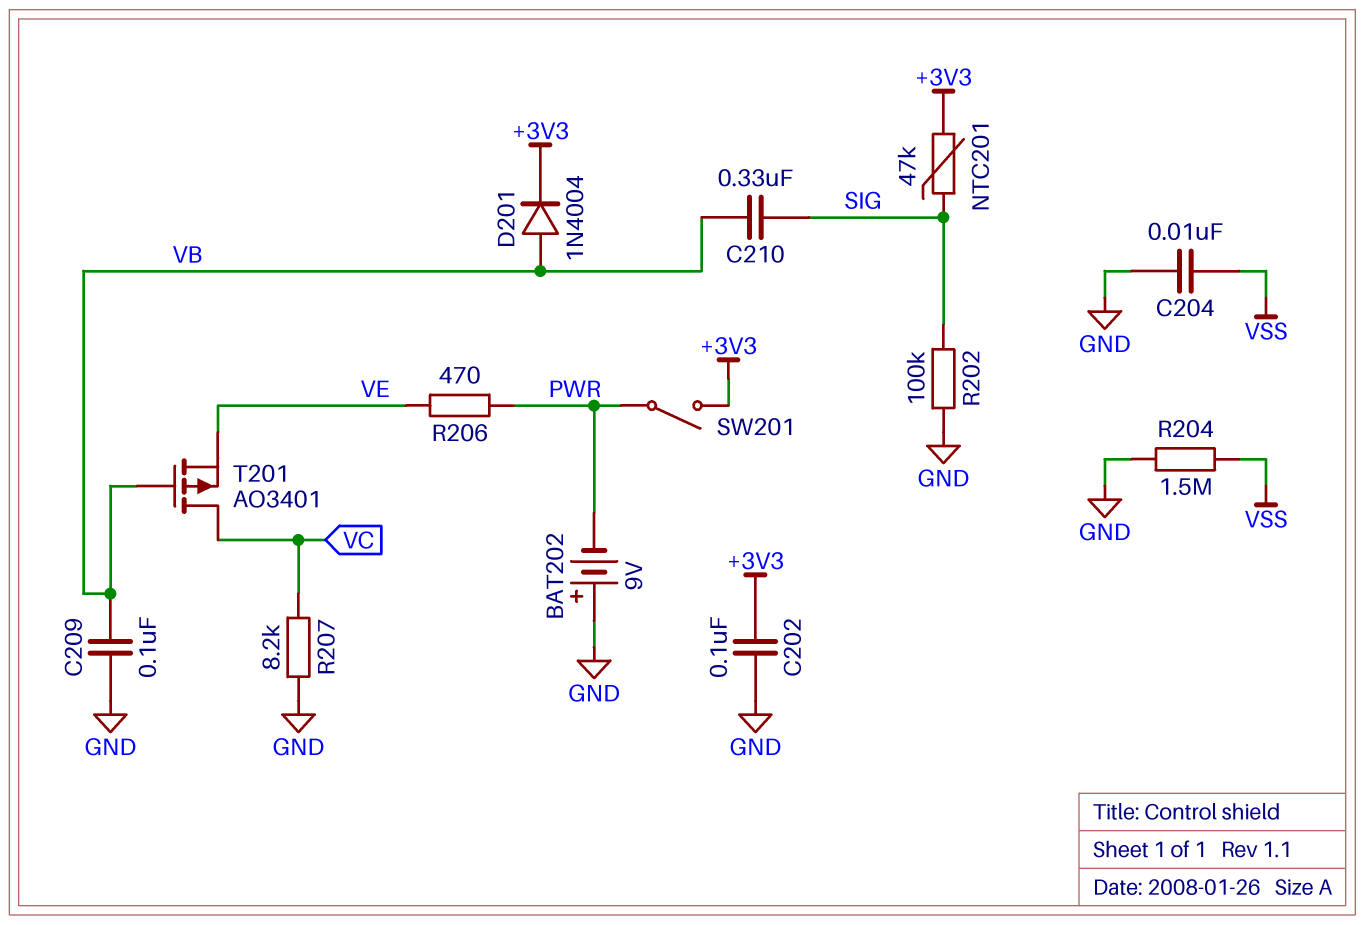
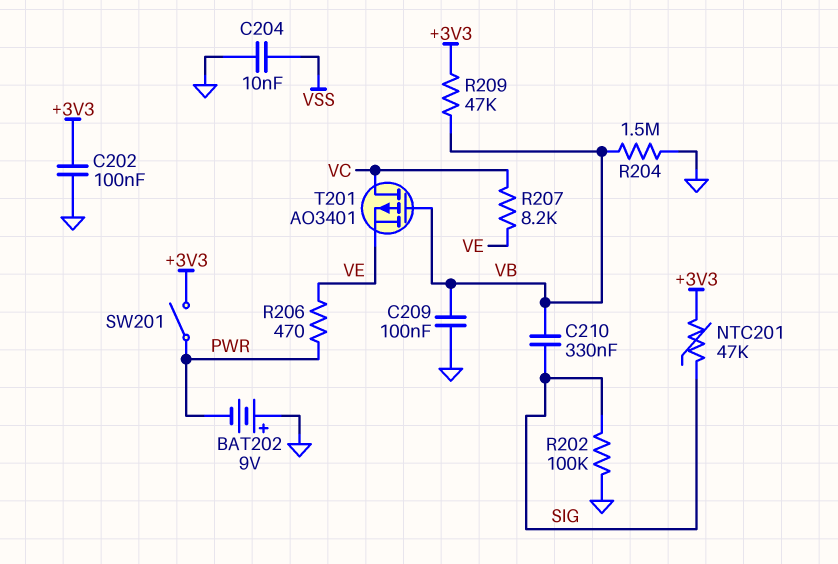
D201: diode 1N4004 (A VB, K +3V3) -> none
R204: 1.5M (GND, VSS) -> 1.5M (GND, VB)
R207: 8.2k (GND, VC) -> 8.2k (VC, VE)
R209: none -> 47k (+3V3, VB)

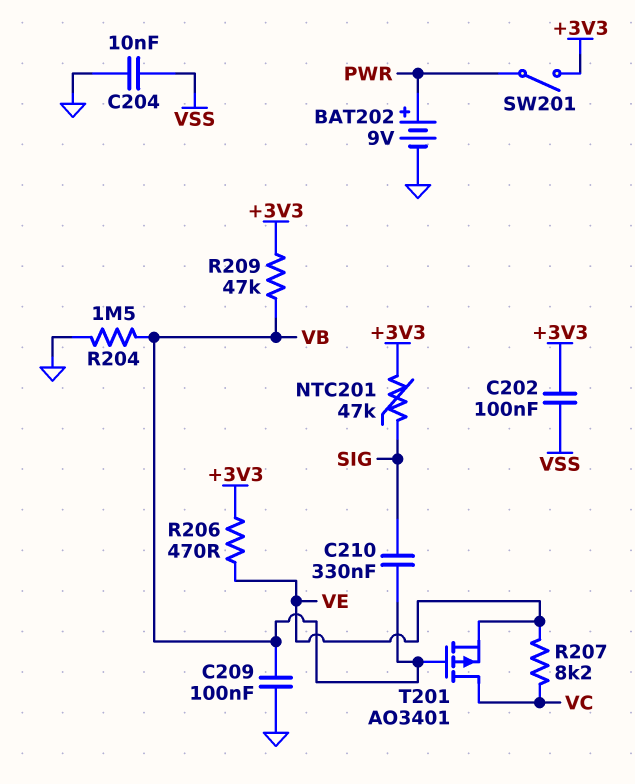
BAT202: 9V (plus GND, minus PWR) -> 9V (plus PWR, minus GND)
C202: 100nF (+3V3, GND) -> 100nF (+3V3, VSS)
R202: 100k (GND, SIG) -> none
R206: 470 (PWR, VE) -> 470 (+3V3, VE)

